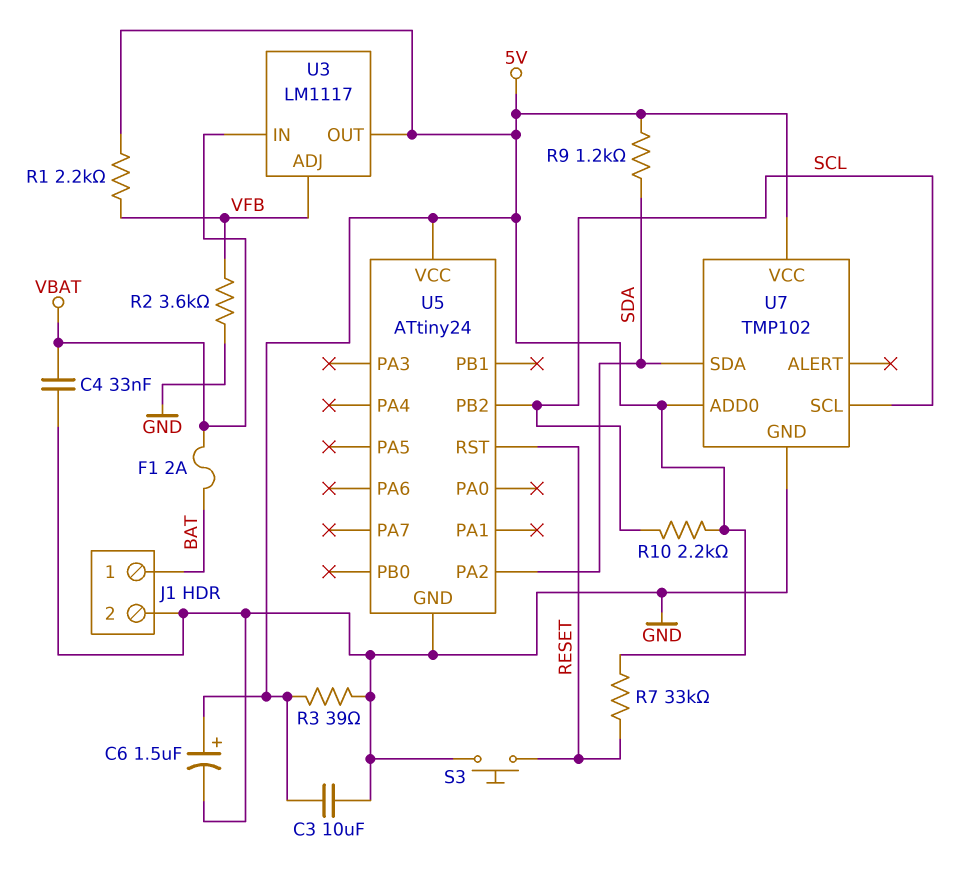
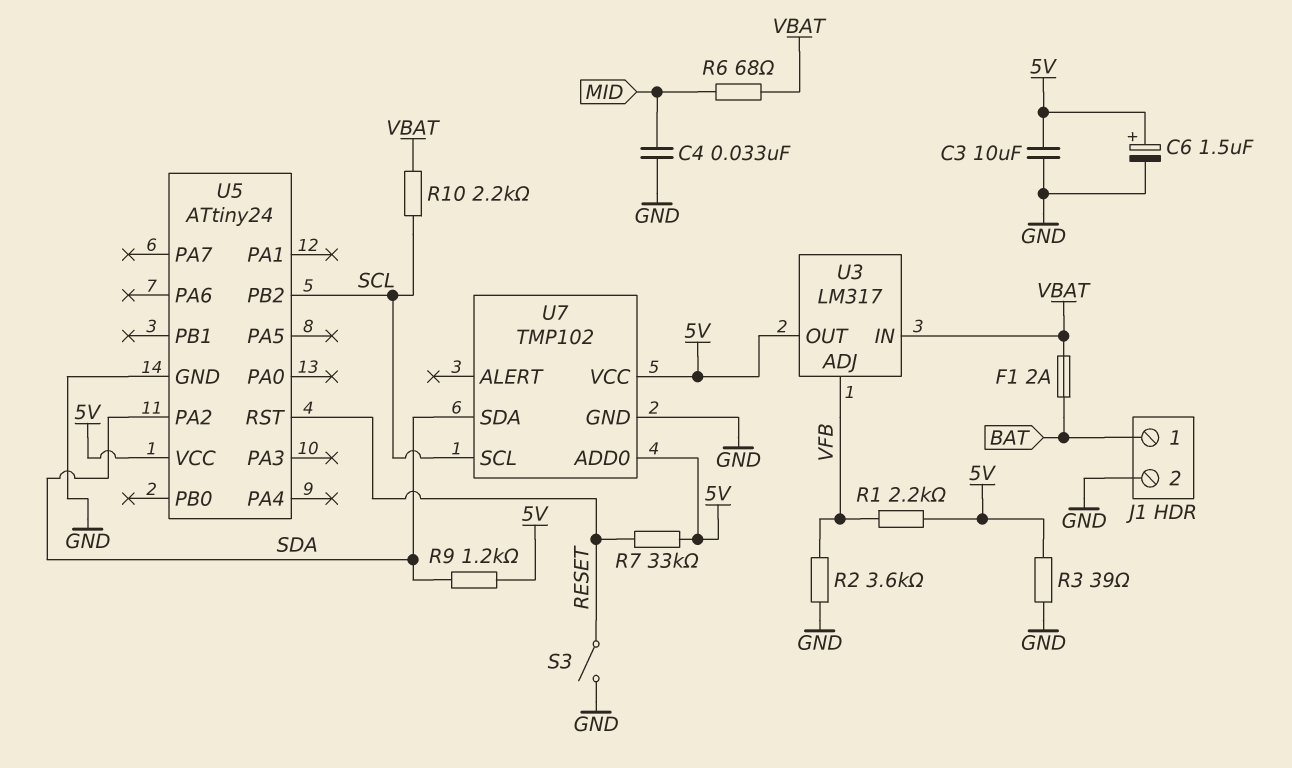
C4: 33nF (GND, VBAT) -> 33nF (GND, MID)
R6: none -> 68 (MID, VBAT)
R10: 2.2k (5V, SCL) -> 2.2k (SCL, VBAT)
S3: button (GND, RESET) -> switch (GND, RESET)
U3: LM1117 -> LM317

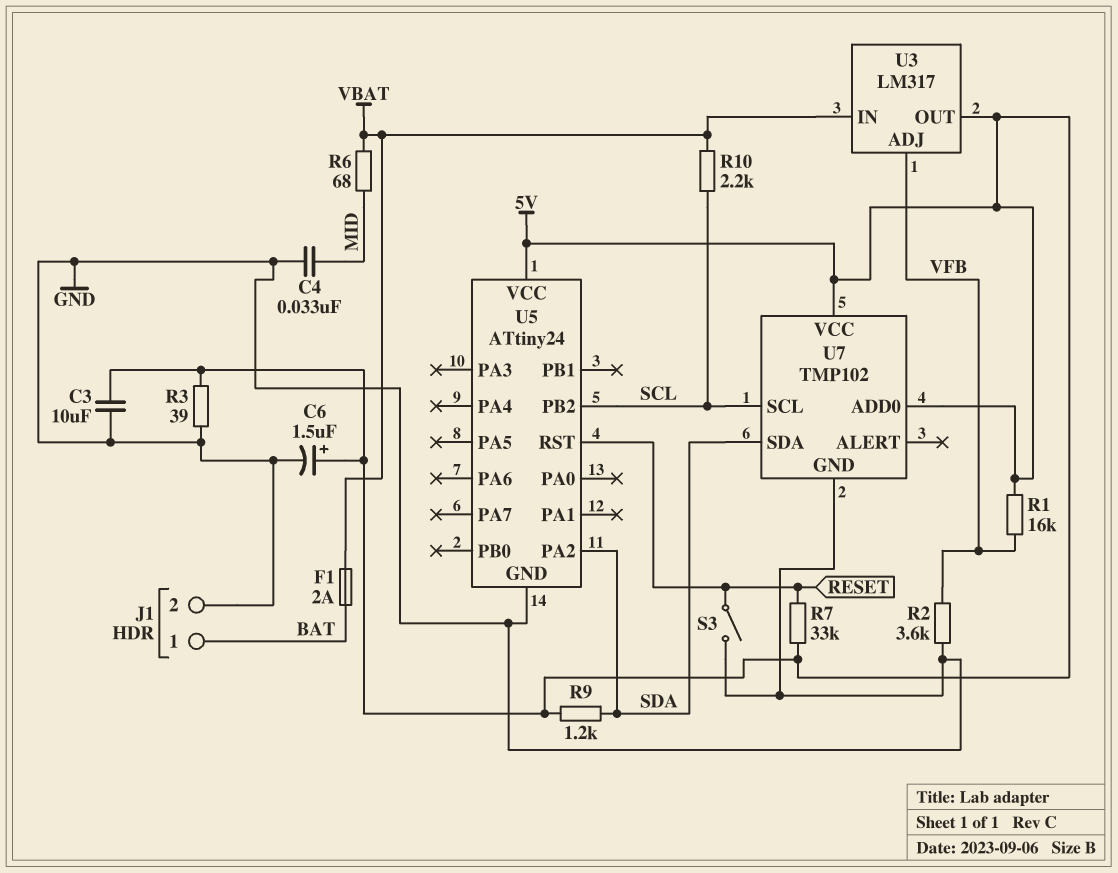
R1: 2.2k (5V, VFB) -> 16k (5V, VFB)

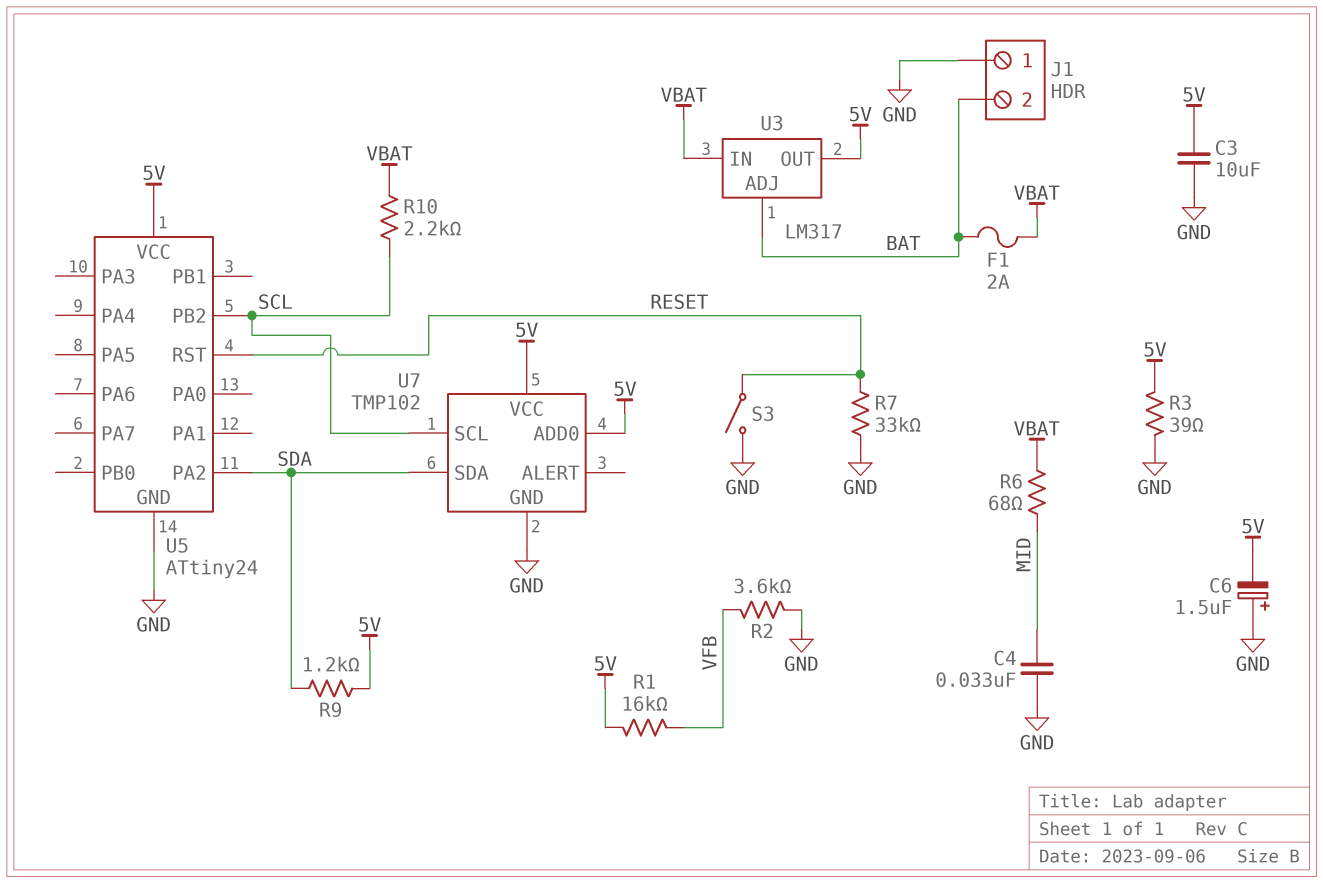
C6: 1.5uF (plus 5V, minus GND) -> 1.5uF (plus GND, minus 5V)
J1 pin 1: BAT -> GND
J1 pin 2: GND -> BAT
R7: 33k (5V, RESET) -> 33k (GND, RESET)
U3 pin ADJ: VFB -> BAT

